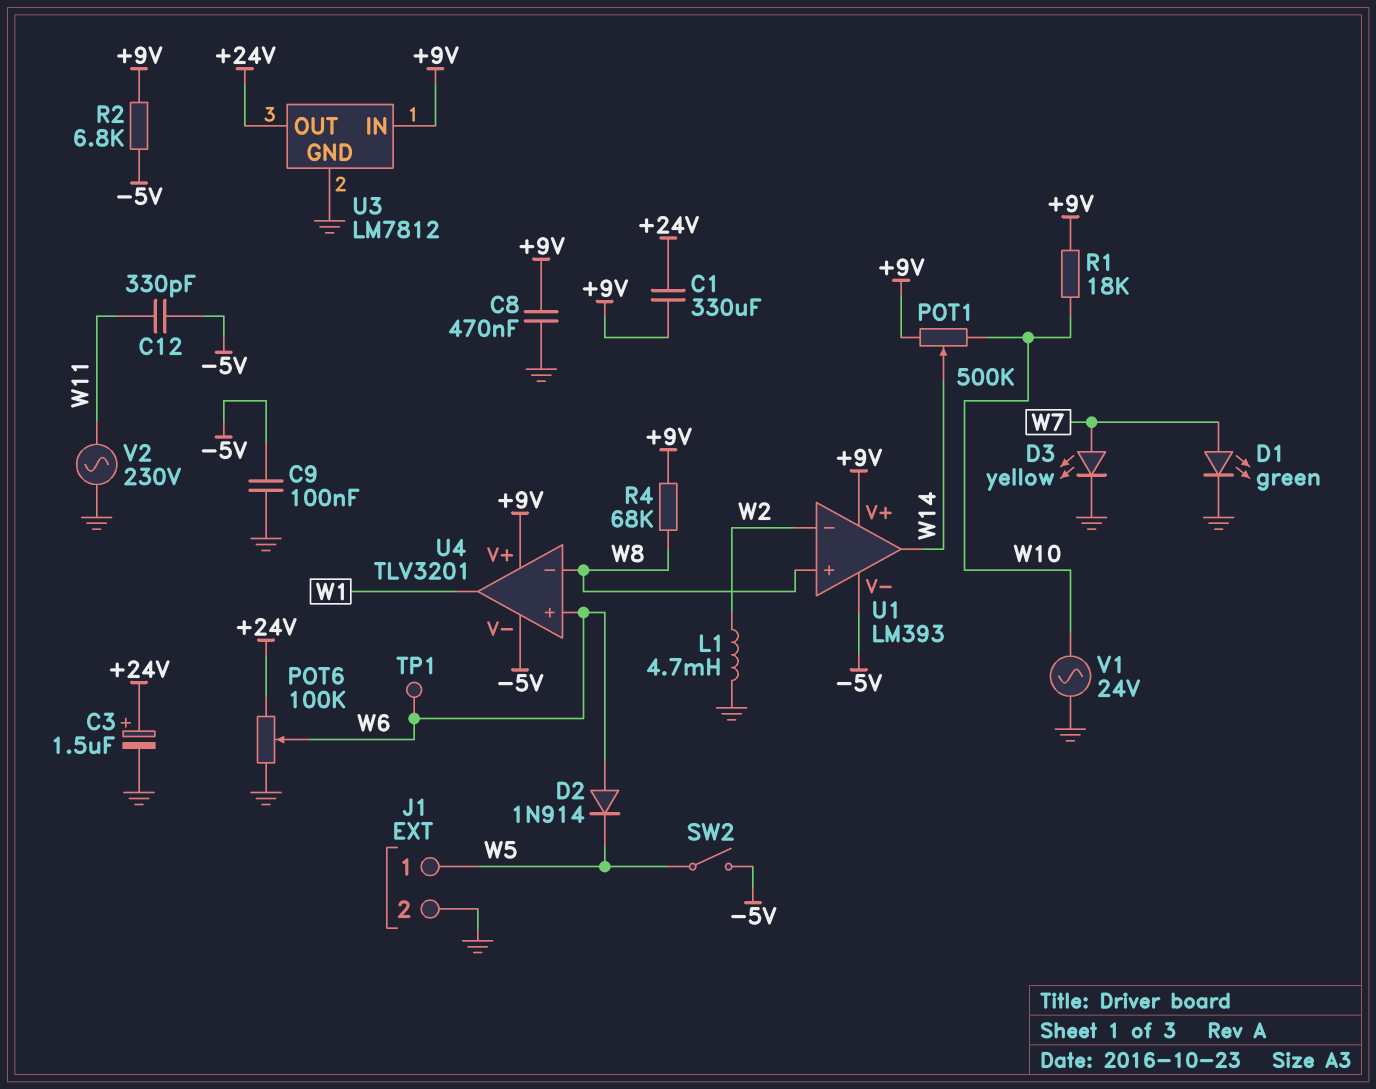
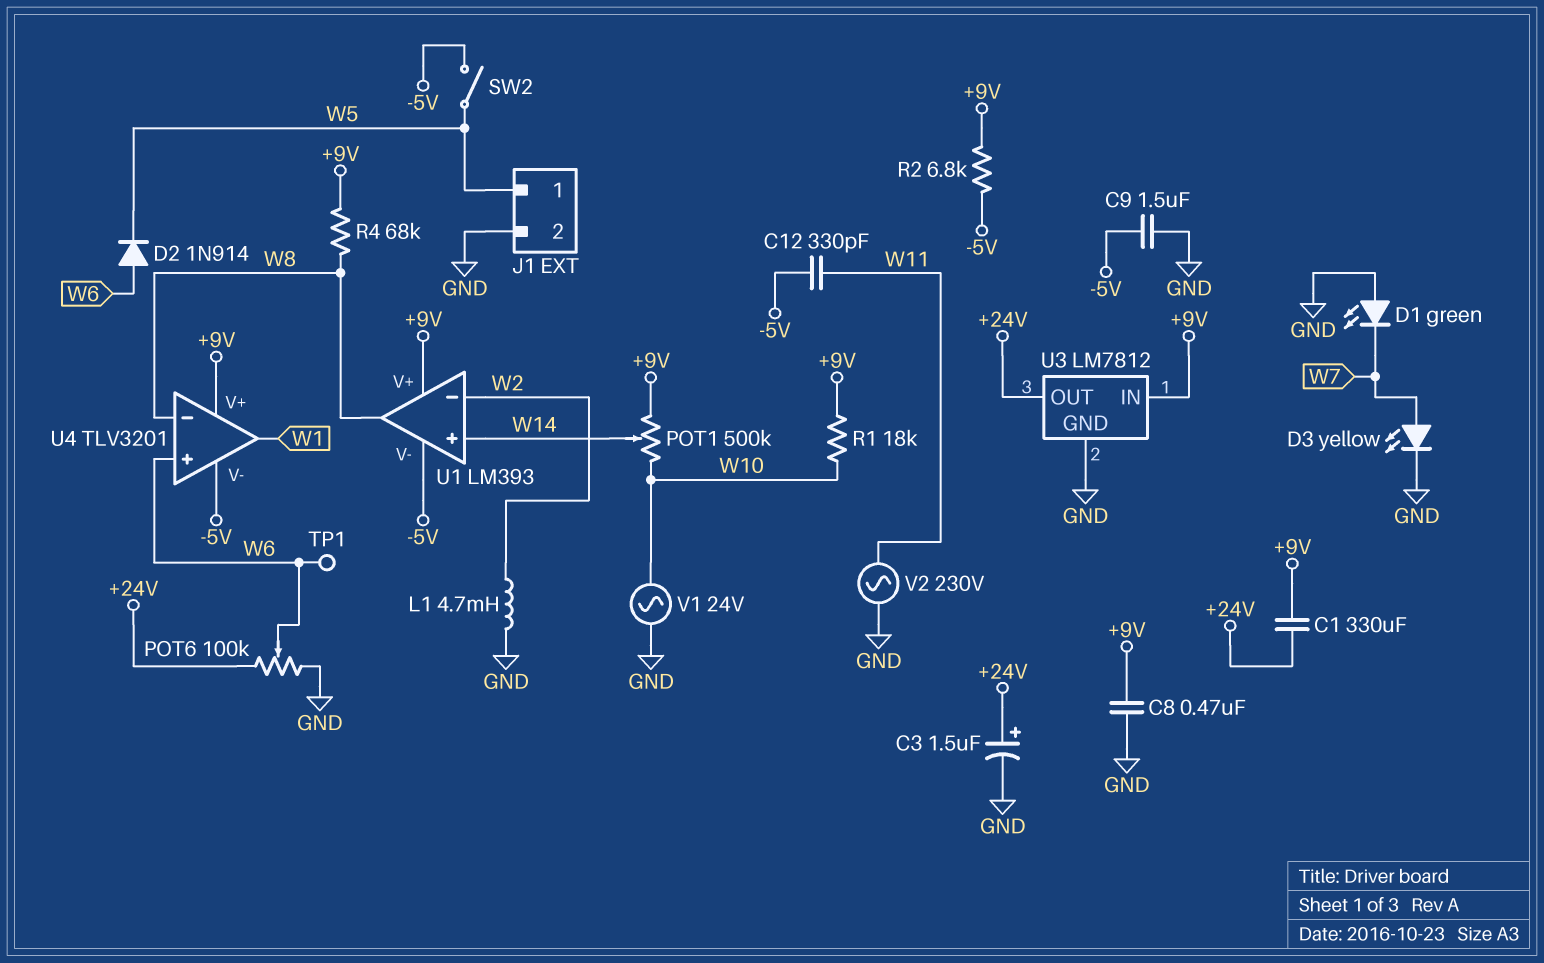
C9: 100nF (-5V, GND) -> 1.5uF (-5V, GND)
D1: LED green (A W7, K GND) -> LED green (A GND, K W7)
U1 pin in+: W8 -> W14
U1 pin out: W14 -> W8

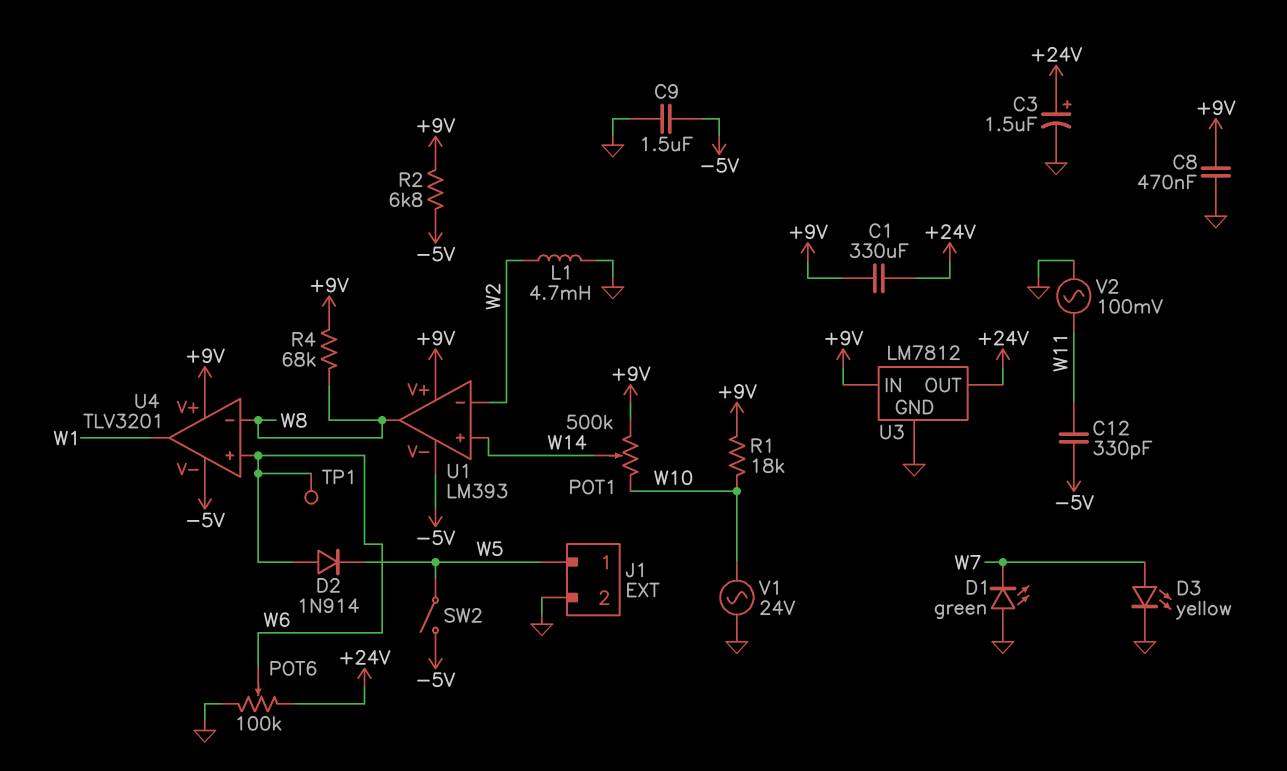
V2: AC 230V (GND, W11) -> AC 100mV (GND, W11)

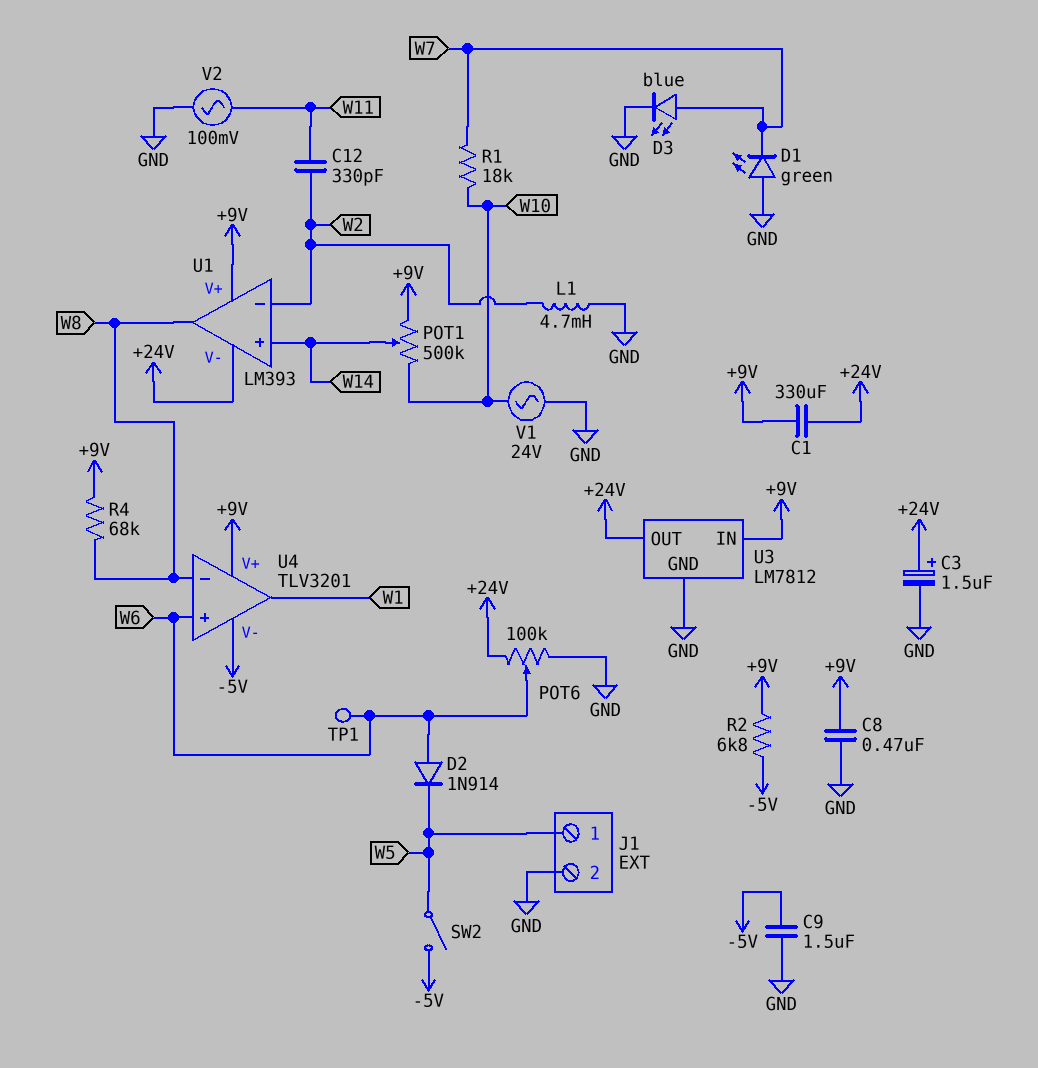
C12: 330pF (-5V, W11) -> 330pF (W2, W11)
D3: LED yellow (A W7, K GND) -> LED blue (A W7, K GND)
R1: 18k (+9V, W10) -> 18k (W7, W10)
U1 pin V-: -5V -> +24V

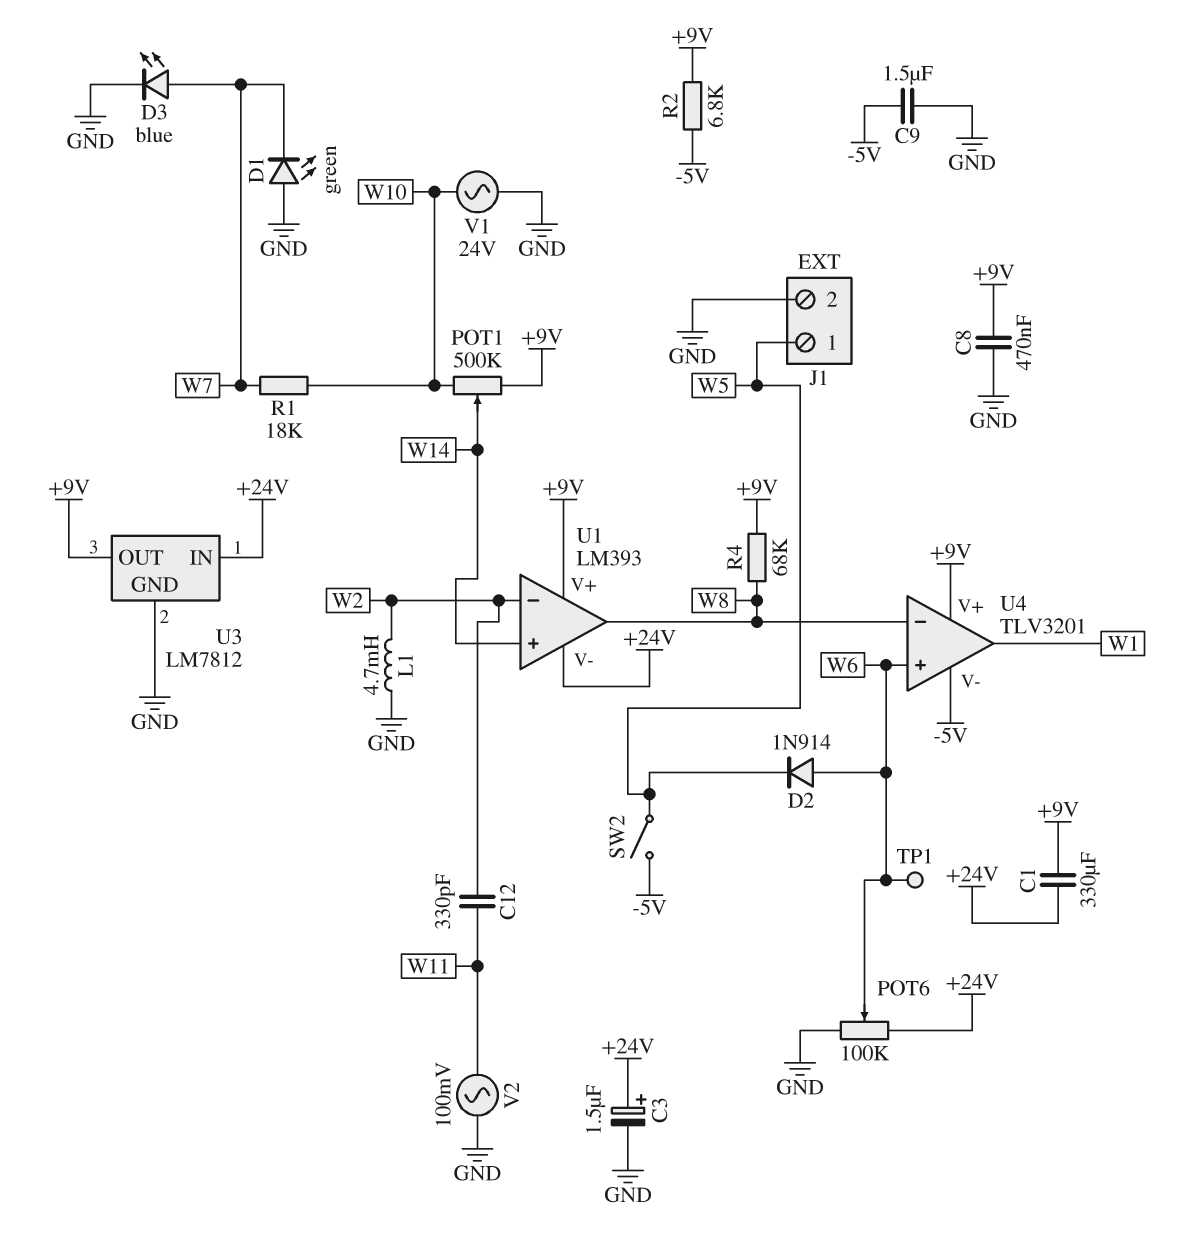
U3 pin IN: +9V -> +24V
U3 pin OUT: +24V -> +9V

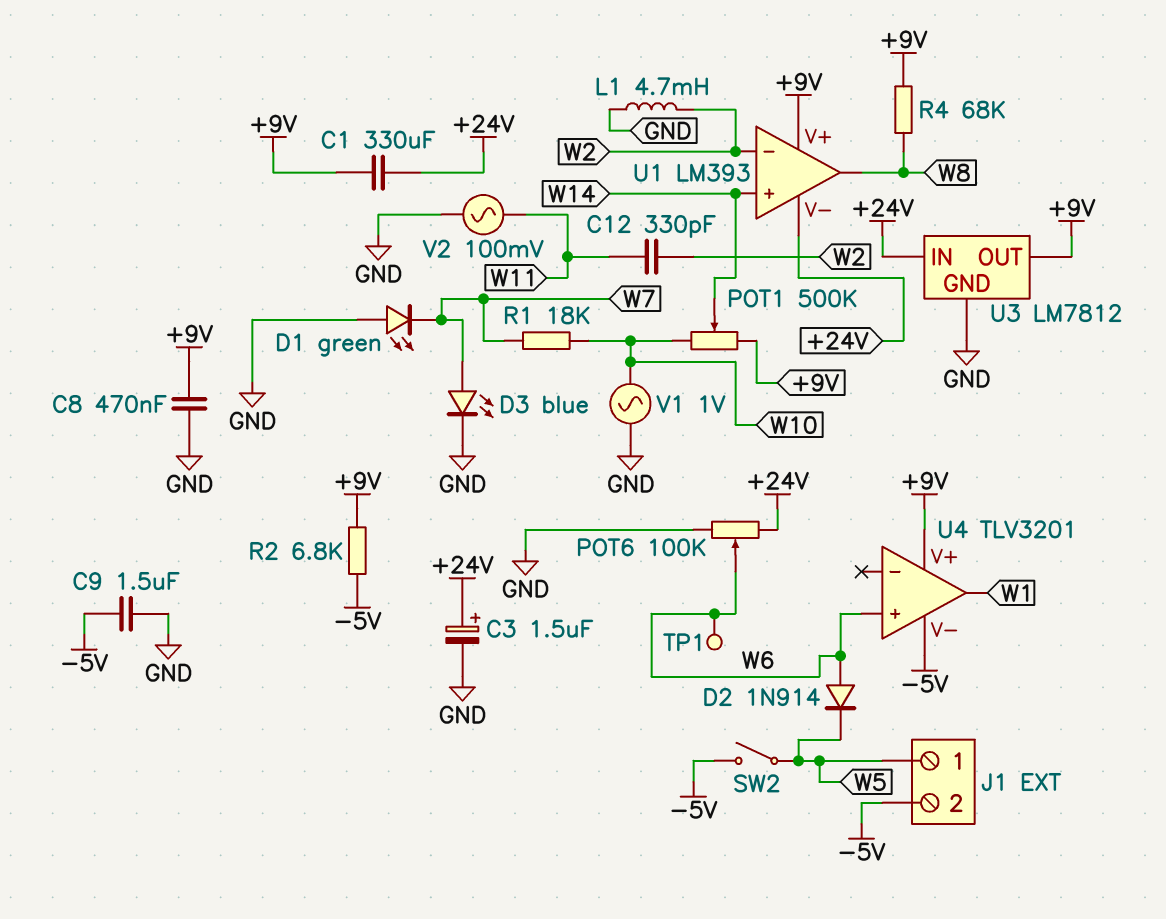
J1 pin 2: GND -> -5V
U4 pin in-: W8 -> none
V1: AC 24V (GND, W10) -> AC 1V (GND, W10)

